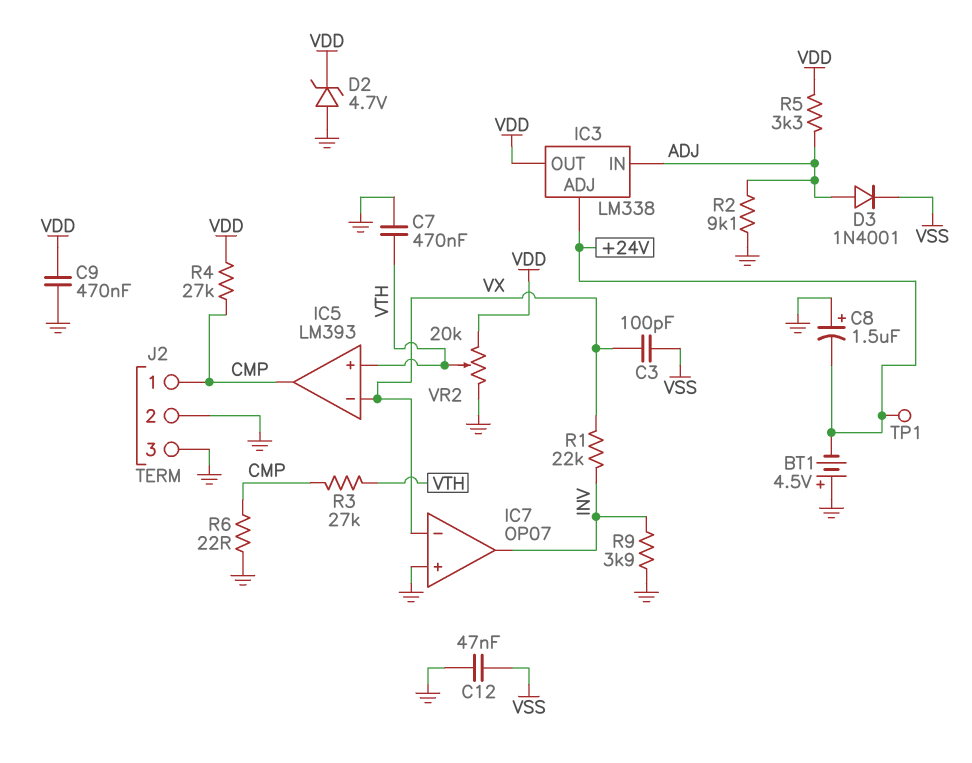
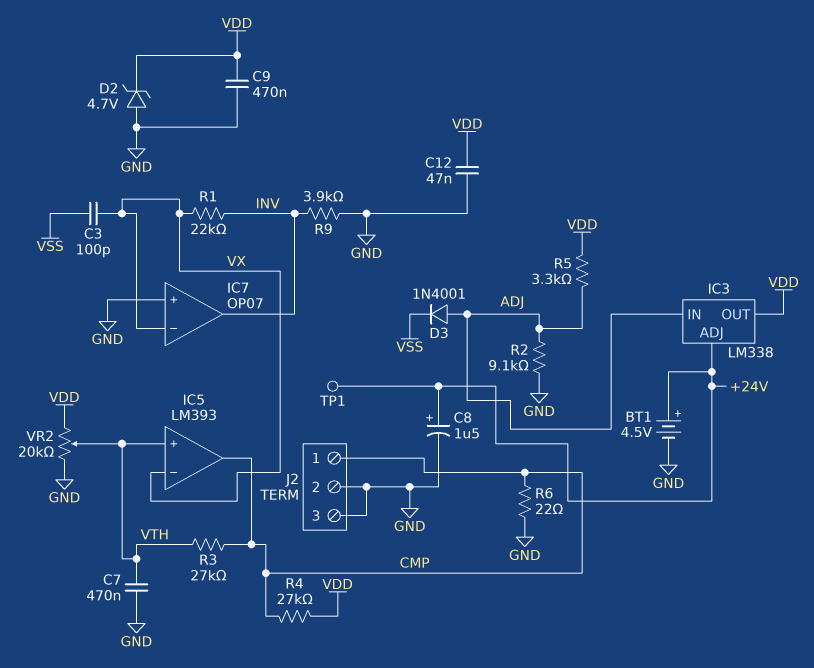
BT1: 4.5V (plus GND, minus +24V) -> 4.5V (plus +24V, minus GND)
C8: 1.5uF (plus GND, minus +24V) -> 1.5uF (plus +24V, minus GND)
C12: 47nF (GND, VSS) -> 47nF (GND, VDD)

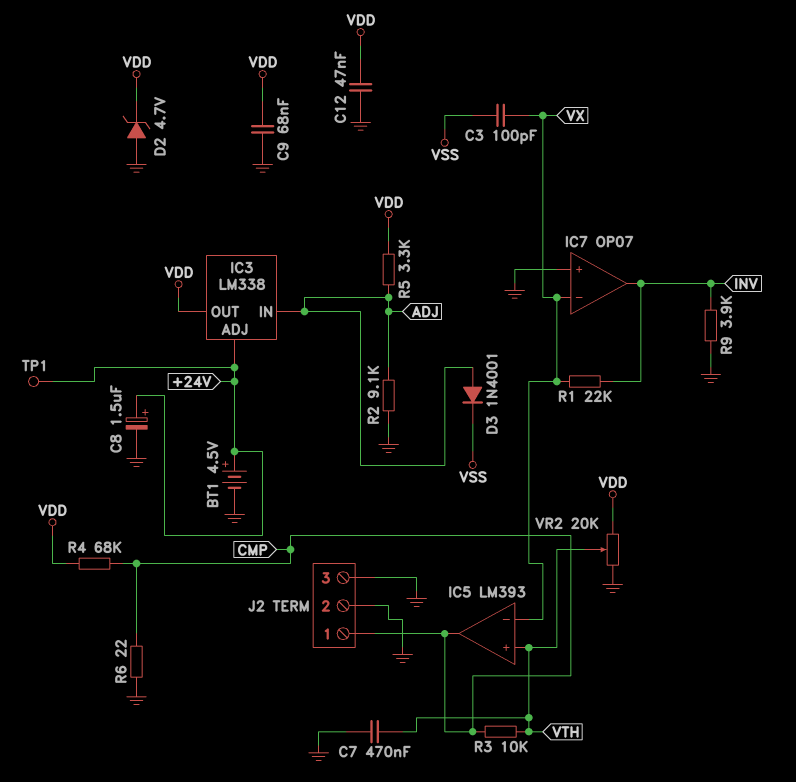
C9: 470nF (GND, VDD) -> 68nF (GND, VDD)
R3: 27k (CMP, VTH) -> 10k (CMP, VTH)
R4: 27k (CMP, VDD) -> 68k (CMP, VDD)

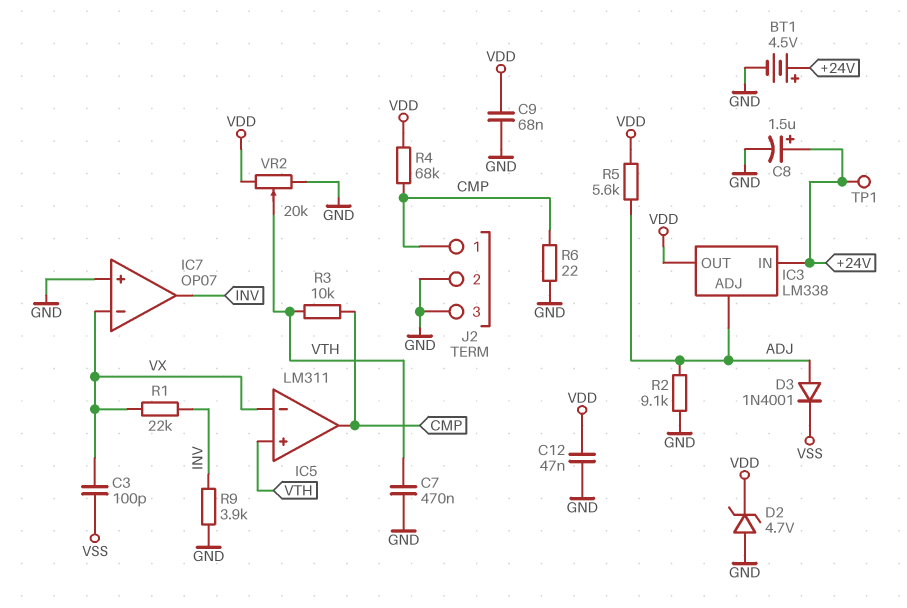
IC3 pin ADJ: +24V -> ADJ
IC3 pin IN: ADJ -> +24V
IC5: LM393 -> LM311
R5: 3.3k (ADJ, VDD) -> 5.6k (ADJ, VDD)

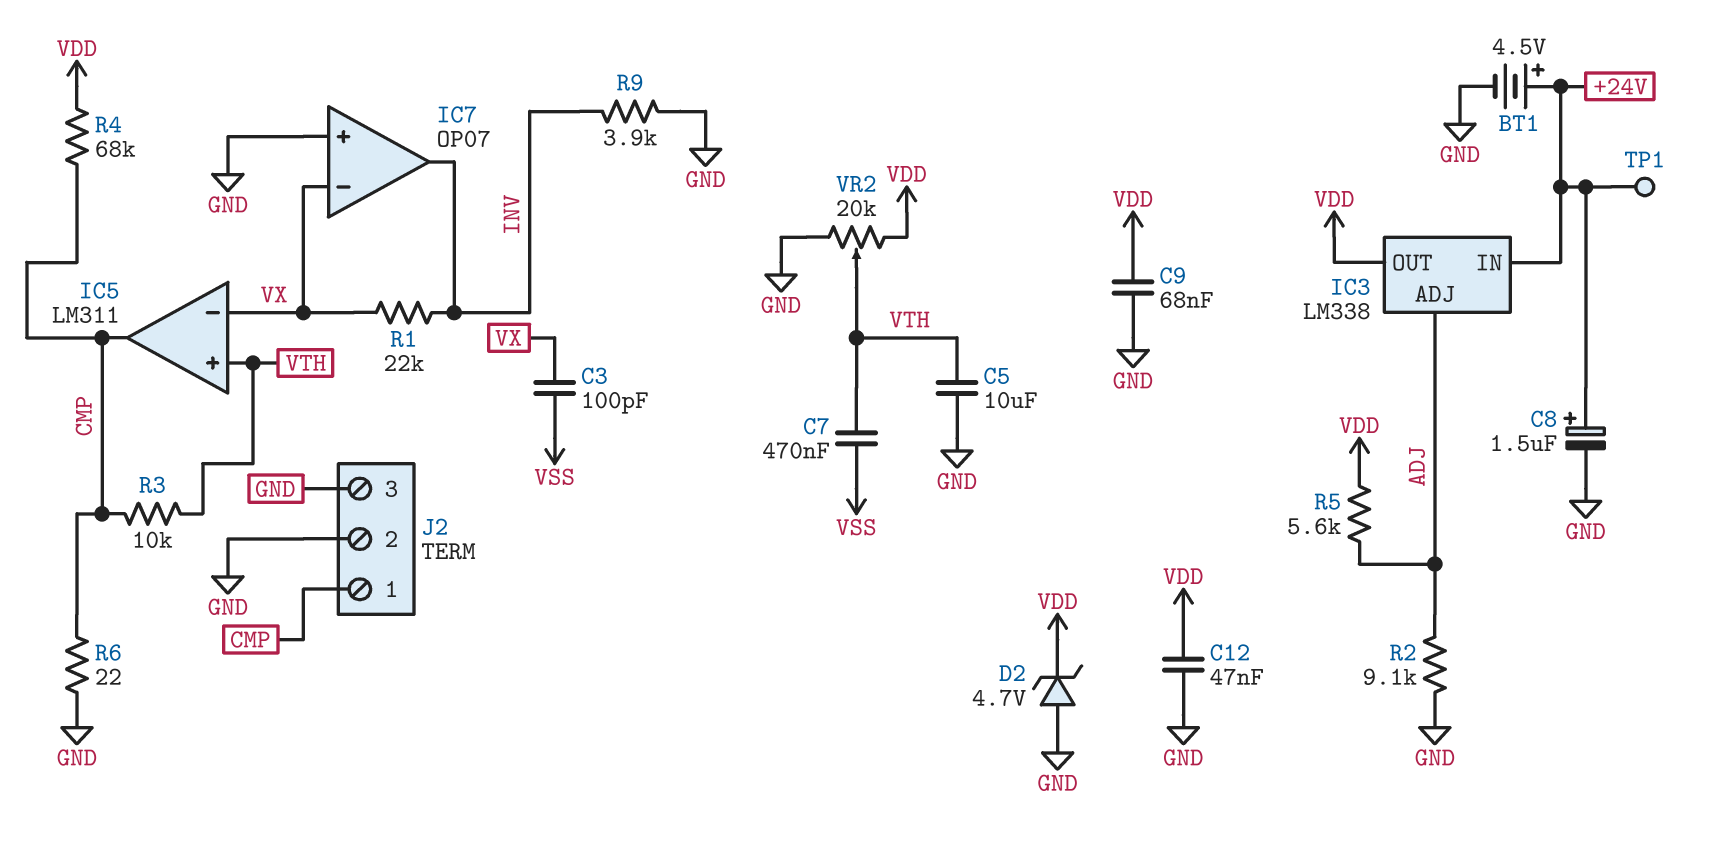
C5: none -> 10uF (GND, VTH)
C7: 470nF (GND, VTH) -> 470nF (VSS, VTH)
D3: diode 1N4001 (A ADJ, K VSS) -> none

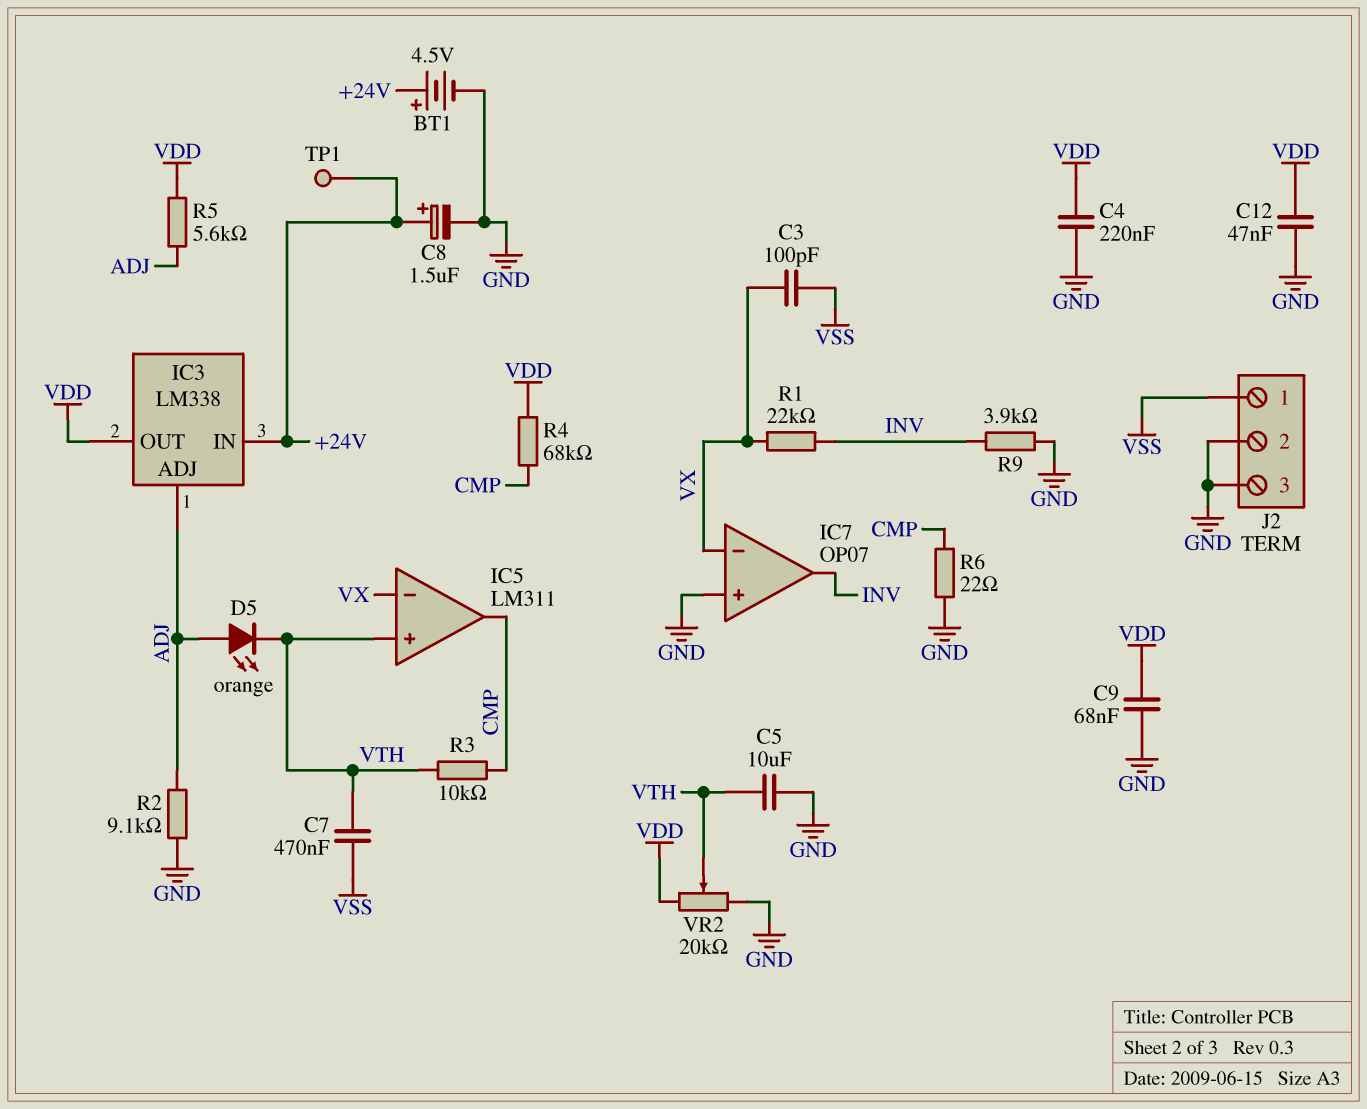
C4: none -> 220nF (GND, VDD)
D2: zener 4.7V (A GND, K VDD) -> none
D5: none -> LED orange (A ADJ, K VTH)
J2 pin 1: CMP -> VSS

